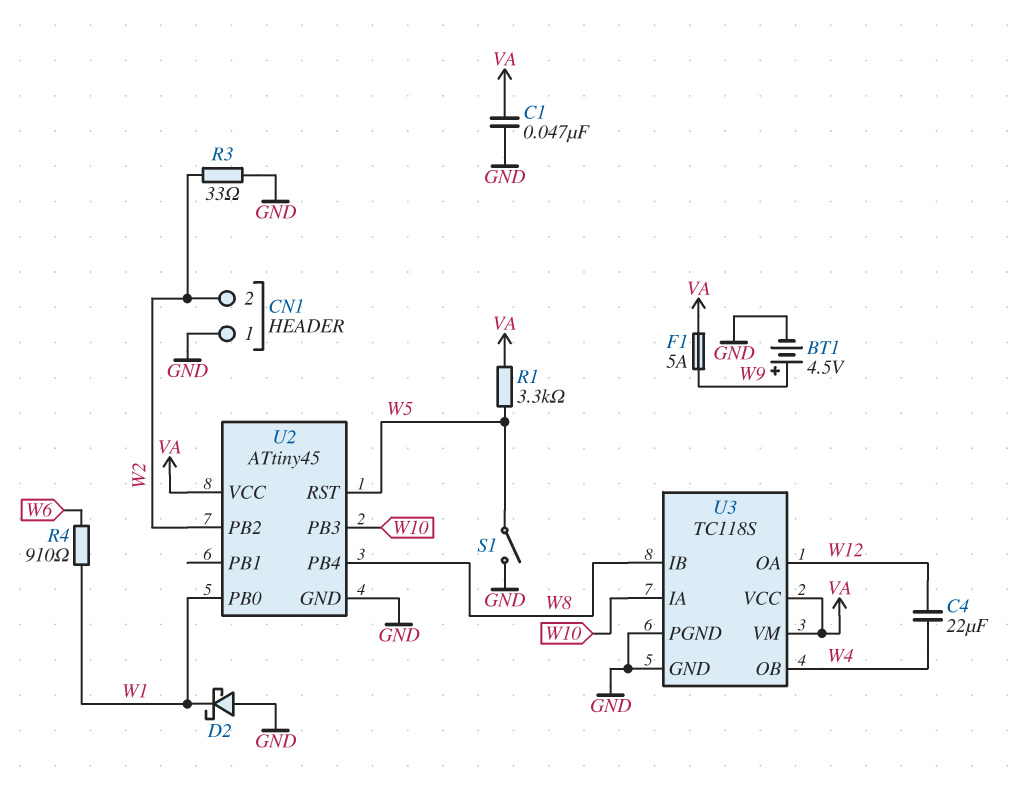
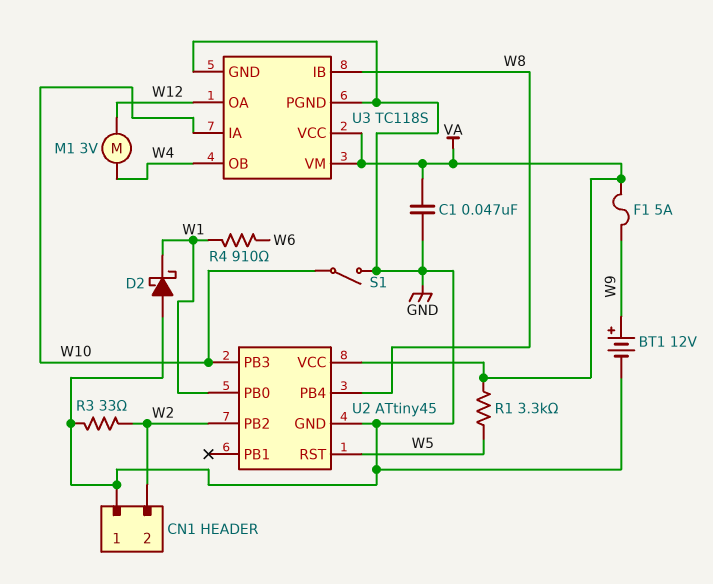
BT1: 4.5V (plus W9, minus GND) -> 12V (plus W9, minus GND)
C4: 22uF (W4, W12) -> none
M1: none -> motor 3V (W4, W12)
S1: switch (GND, W5) -> switch (GND, W10)

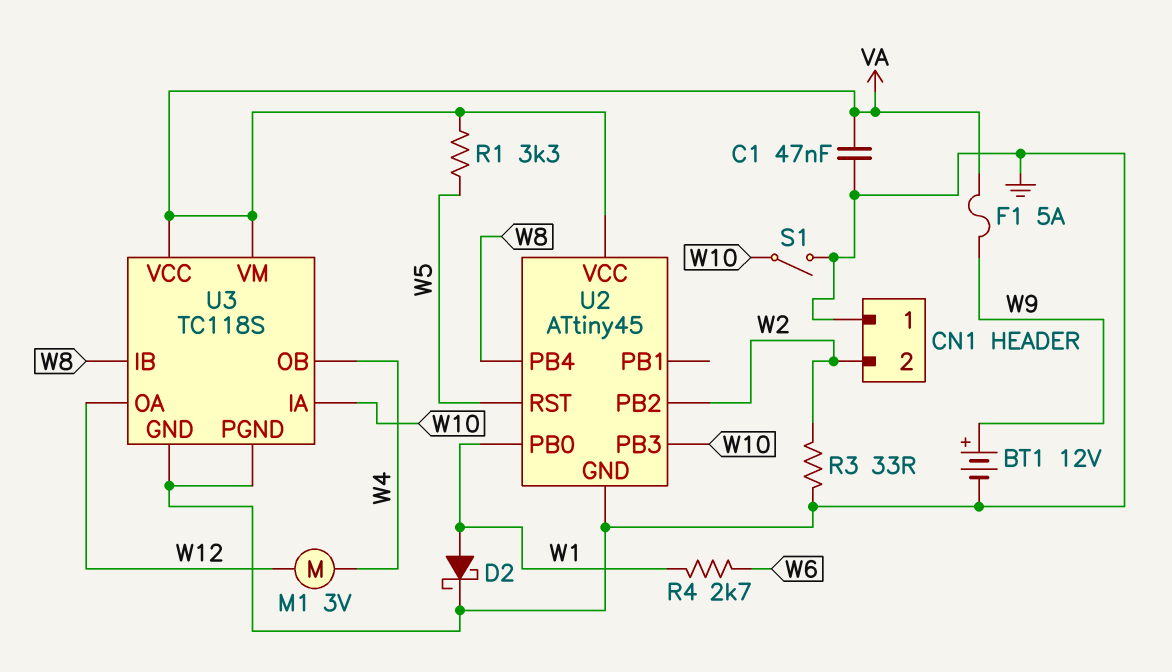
D2: schottky (A GND, K W1) -> schottky (A W1, K GND)
R4: 910 (W1, W6) -> 2.7k (W1, W6)

